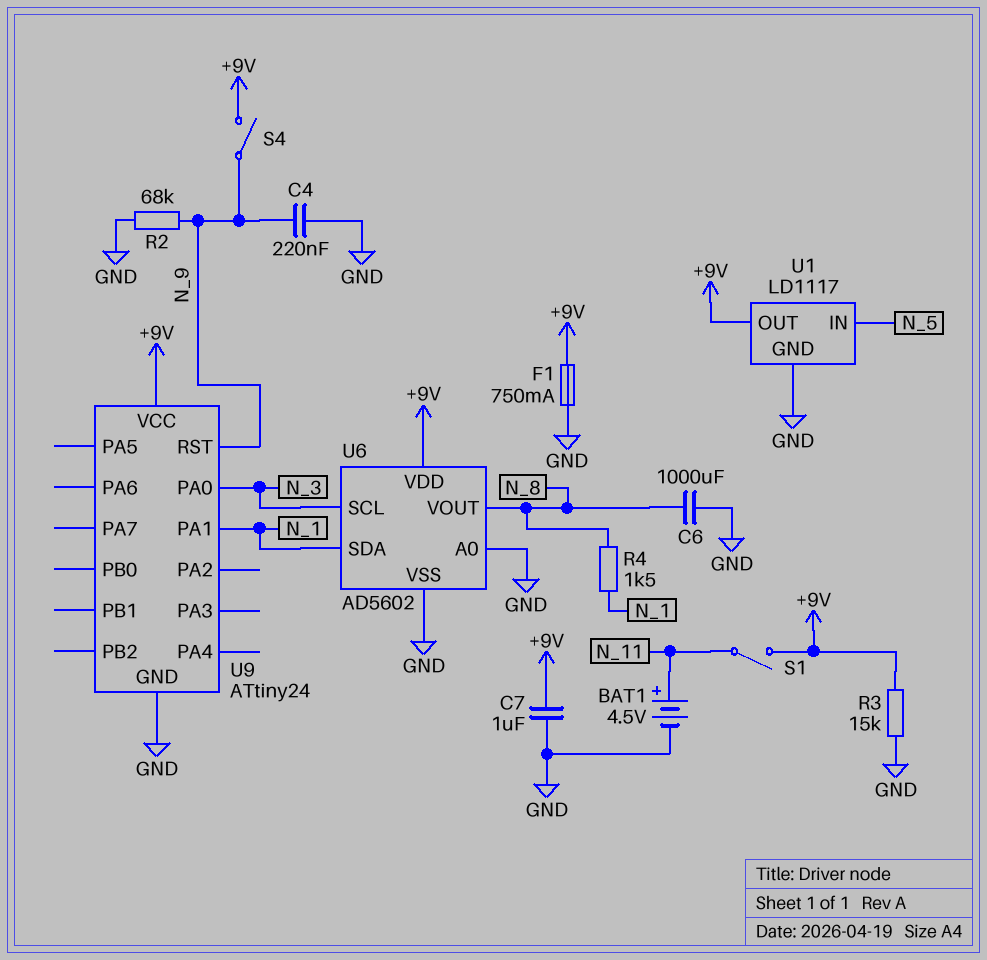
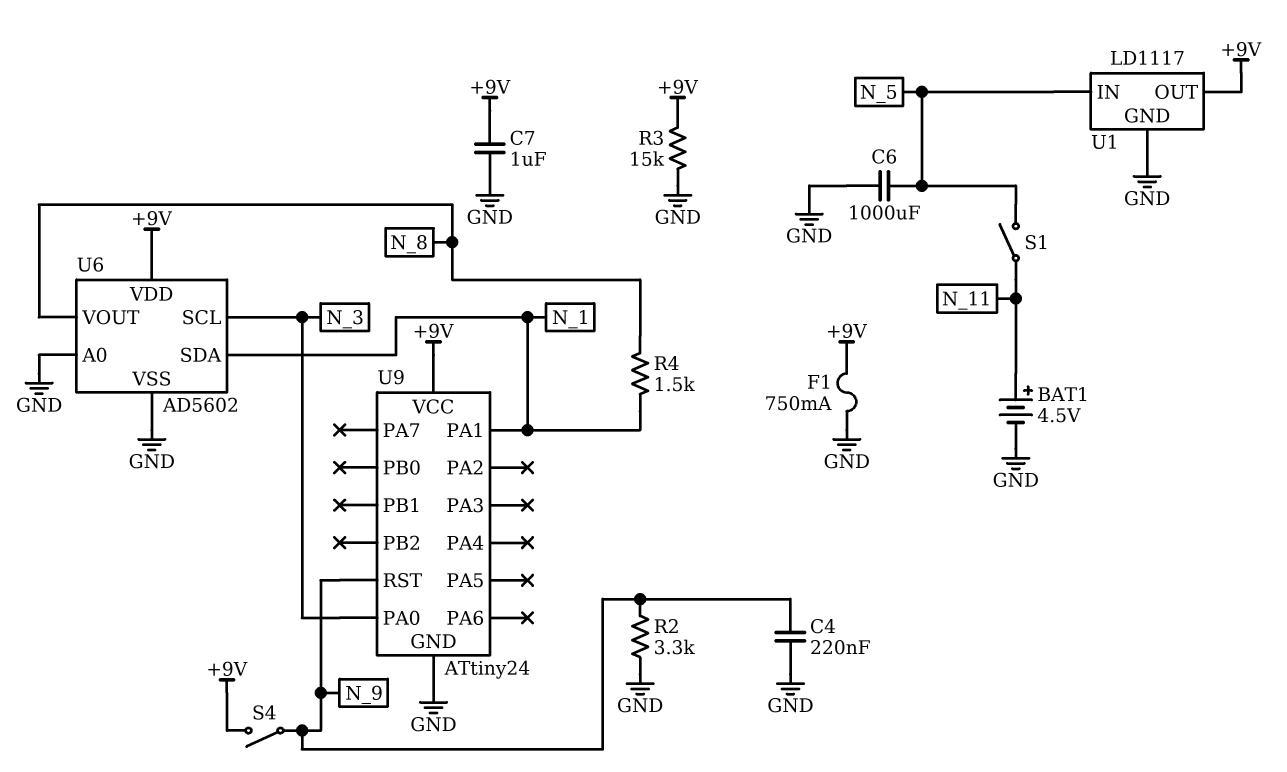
C6: 1000uF (GND, N_8) -> 1000uF (GND, N_5)
R2: 68k (GND, N_9) -> 3.3k (GND, N_9)
S1: switch (+9V, N_11) -> switch (N_5, N_11)

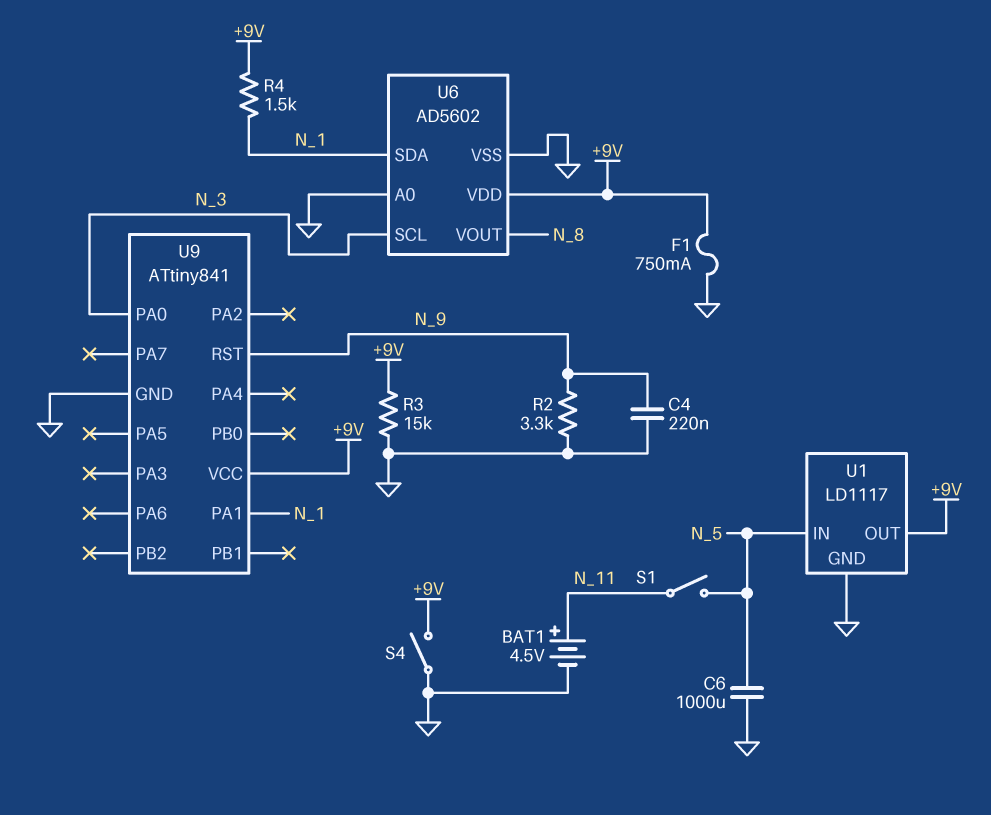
C7: 1uF (+9V, GND) -> none
R4: 1.5k (N_1, N_8) -> 1.5k (+9V, N_1)
S4: switch (+9V, N_9) -> switch (+9V, GND)
U9: ATtiny24 -> ATtiny841

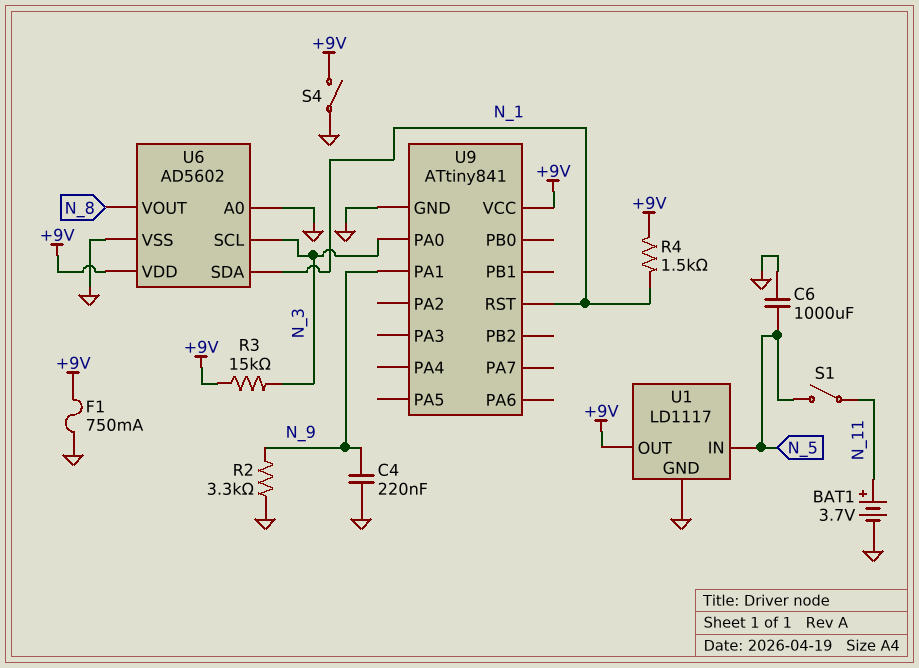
BAT1: 4.5V (plus N_11, minus GND) -> 3.7V (plus N_11, minus GND)
R3: 15k (+9V, GND) -> 15k (+9V, N_3)
U9 pin PA1: N_1 -> N_9
U9 pin RST: N_9 -> N_1

